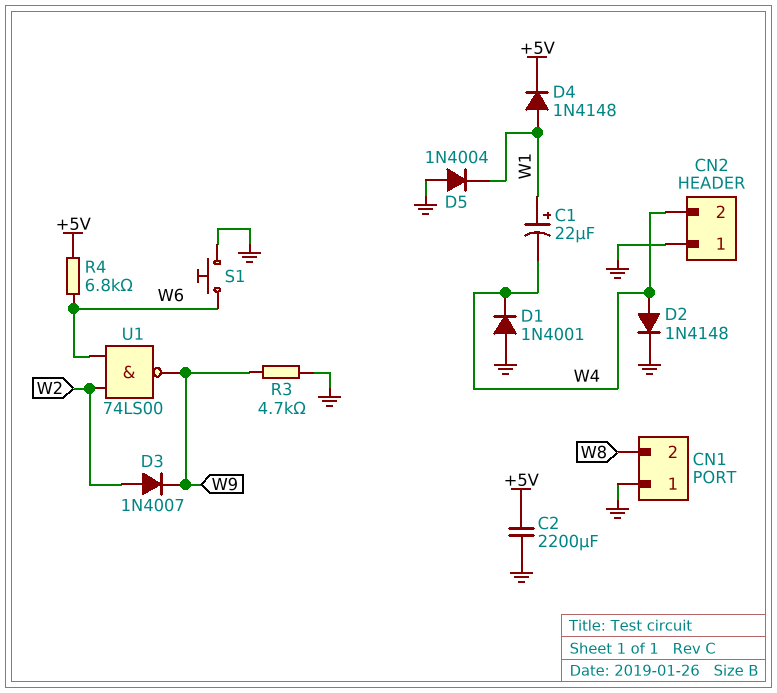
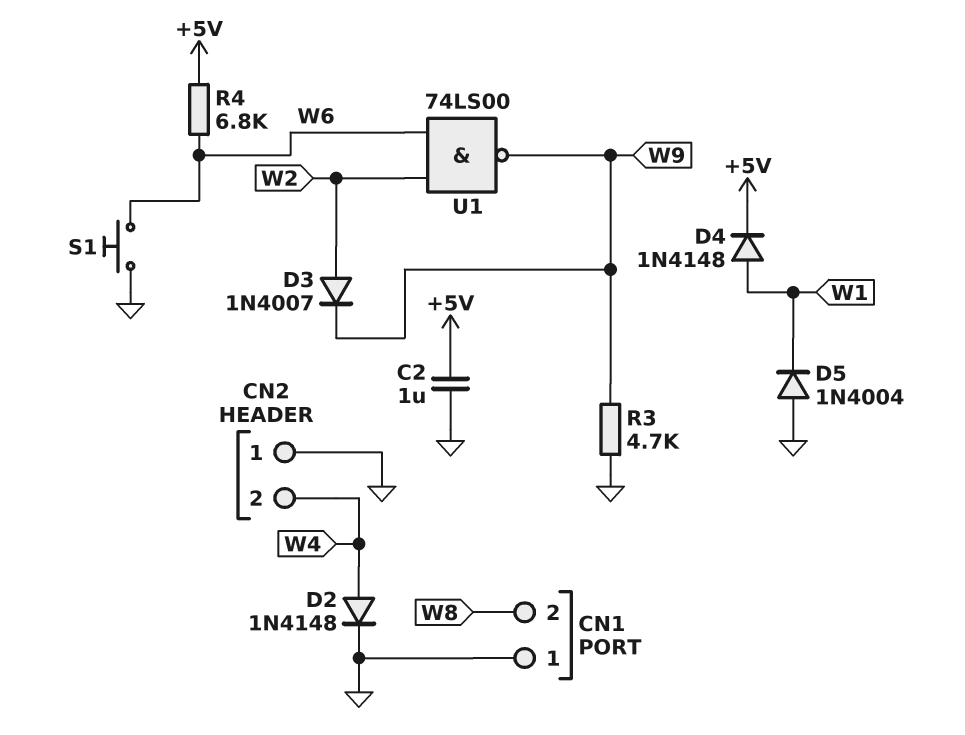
C1: 22uF (plus W1, minus W4) -> none
C2: 2200uF (+5V, GND) -> 1uF (+5V, GND)
D1: diode 1N4001 (A GND, K W4) -> none

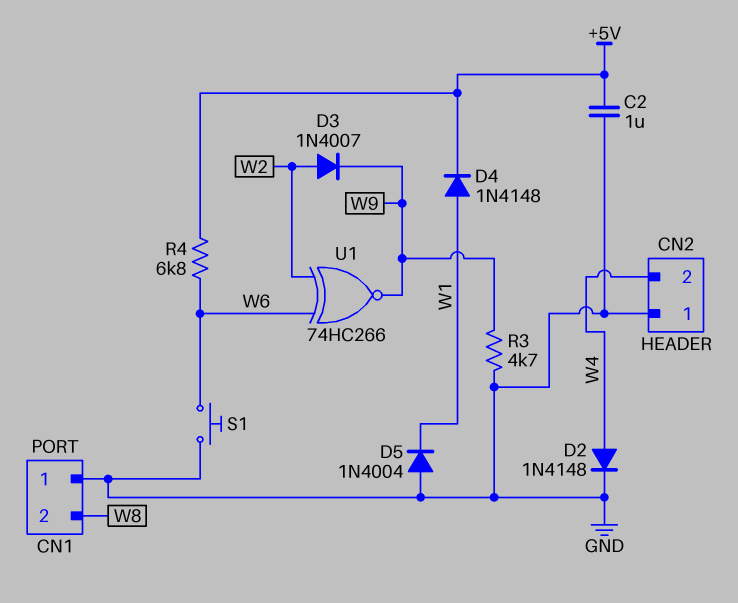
U1: NAND 74LS00 (in W2, in W6, out W9) -> XNOR 74HC266 (in W2, in W6, out W9)

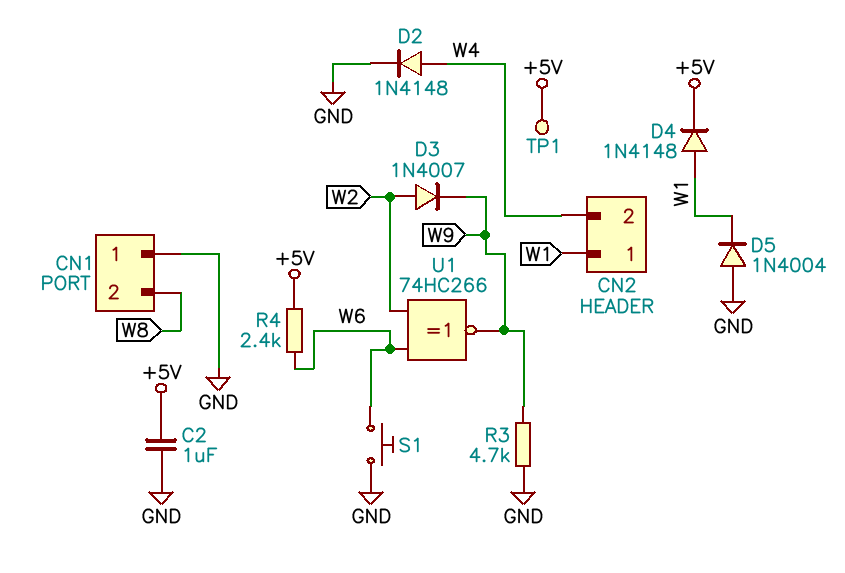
CN2 pin 1: GND -> W1
R4: 6.8k (+5V, W6) -> 2.4k (+5V, W6)
TP1: none -> test point (+5V)

